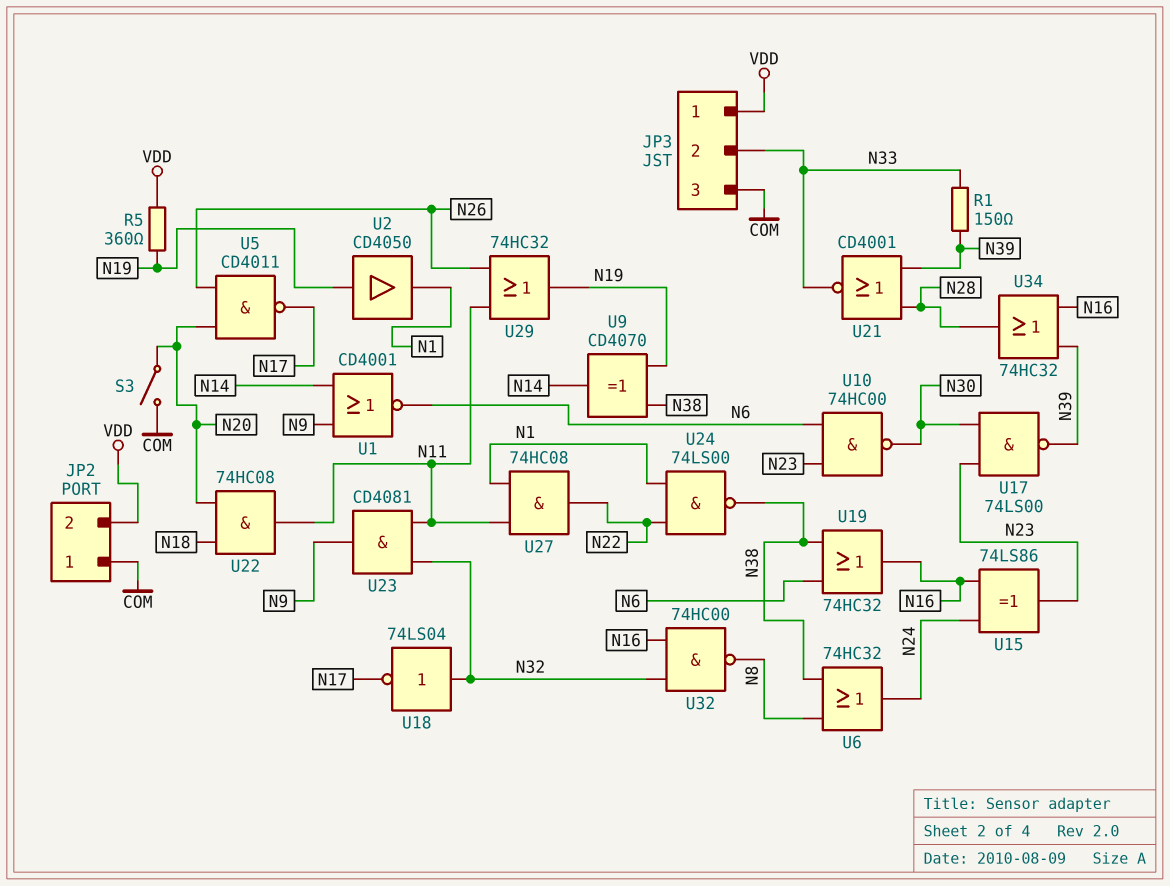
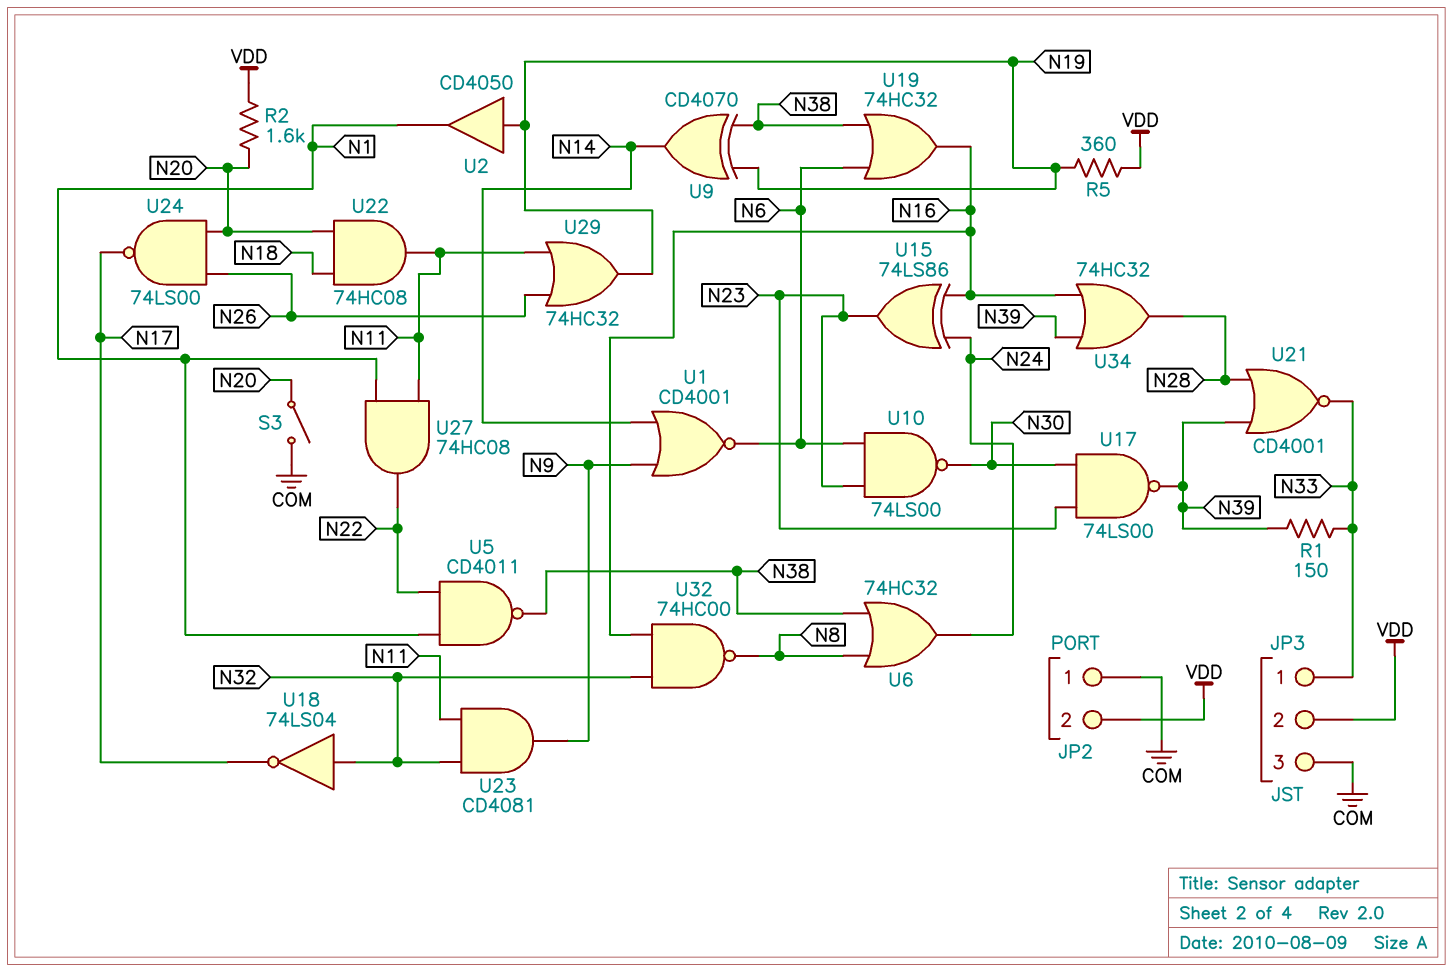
JP3 pin 1: VDD -> N33
JP3 pin 2: N33 -> VDD
R2: none -> 1.6k (N20, VDD)
U5: NAND CD4011 (in N20, in N26, out N17) -> NAND CD4011 (in N1, in N22, out N38)
U10: NAND 74HC00 (in N6, in N23, out N30) -> NAND 74LS00 (in N6, in N23, out N30)
U24: NAND 74LS00 (in N1, in N22, out N38) -> NAND 74LS00 (in N20, in N26, out N17)

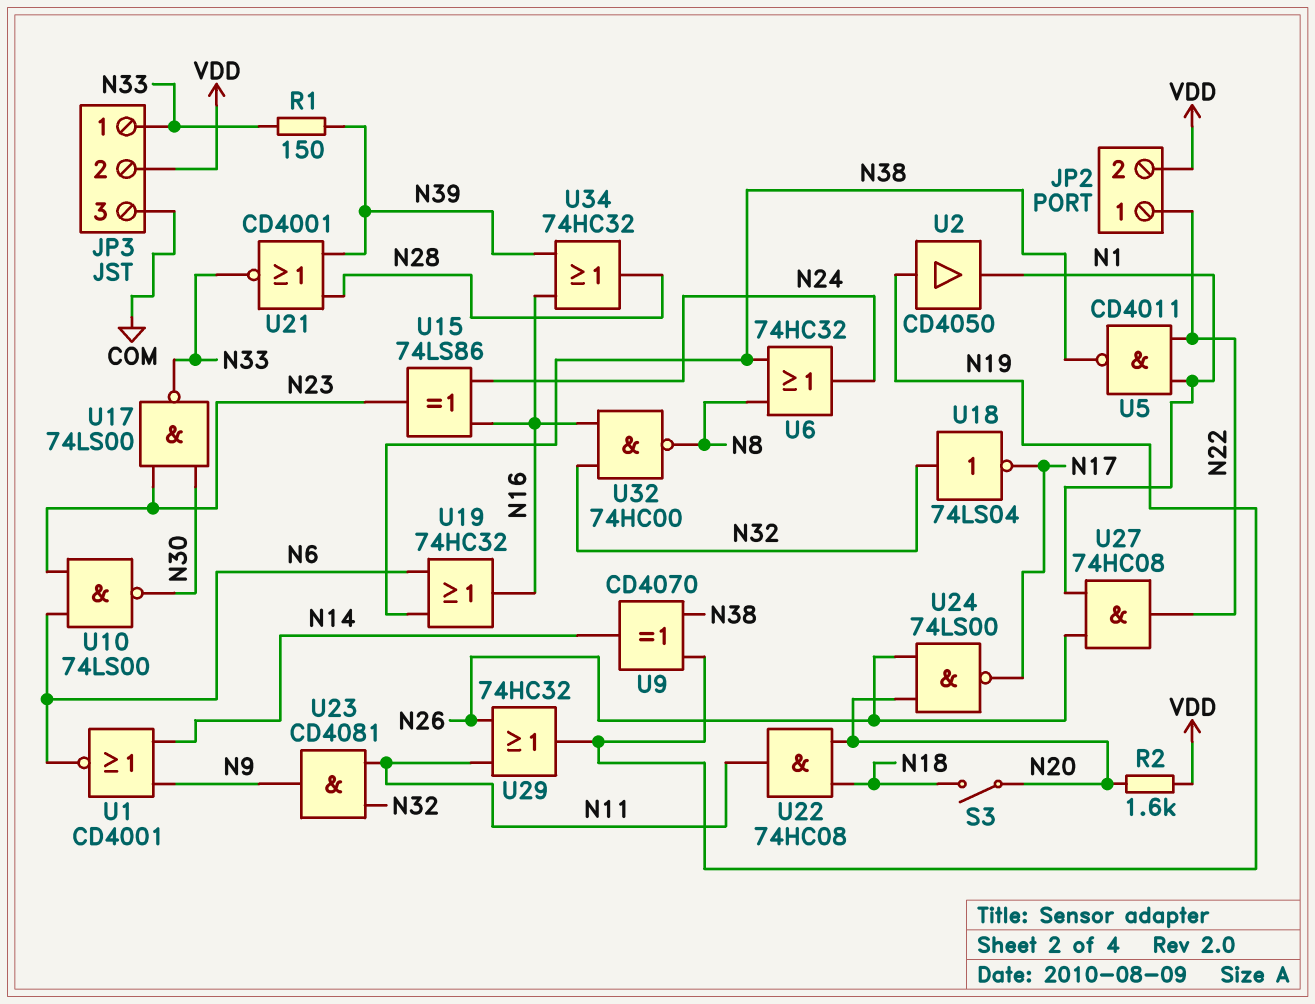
JP2 pin 1: COM -> N22
R5: 360 (N19, VDD) -> none
S3: switch (COM, N20) -> switch (N18, N20)
U17: NAND 74LS00 (in N23, in N30, out N39) -> NAND 74LS00 (in N23, in N30, out N33)
U27: AND 74HC08 (in N1, in N11, out N22) -> AND 74HC08 (in N1, in N26, out N22)

